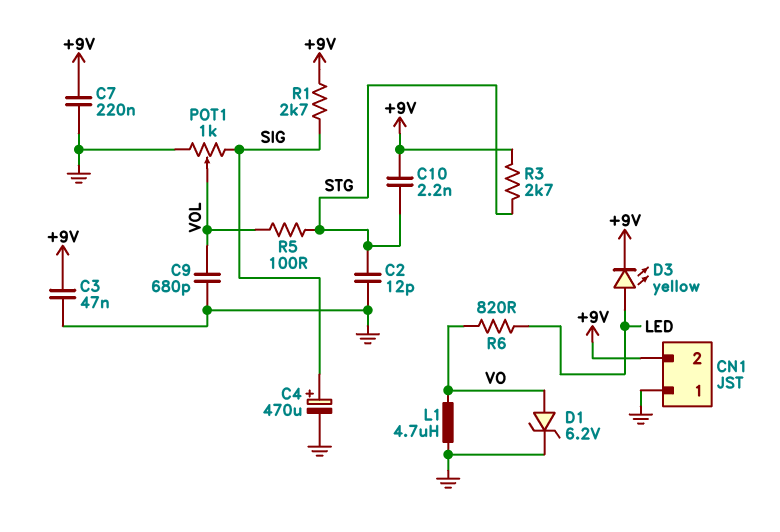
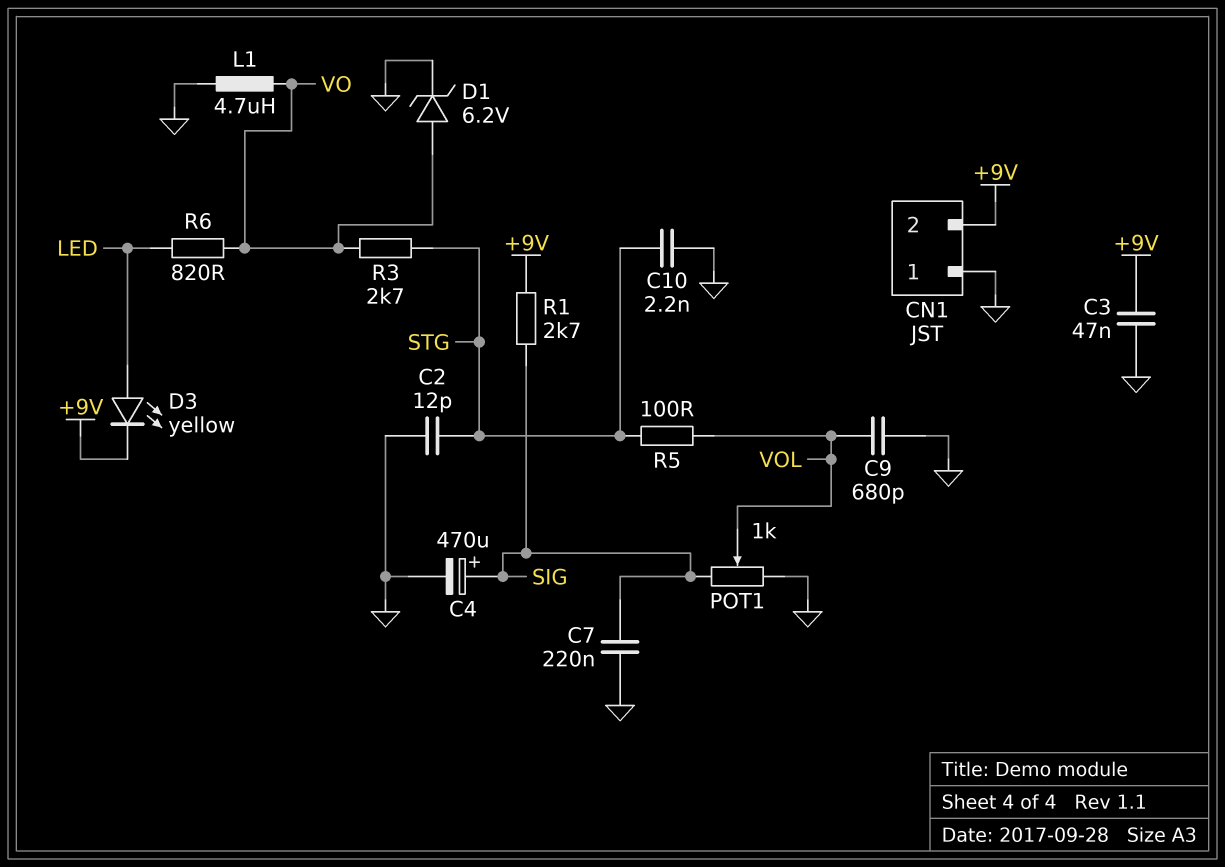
C7: 220nF (+9V, GND) -> 220nF (GND, SIG)
C10: 2.2nF (+9V, STG) -> 2.2nF (GND, STG)
R3: 2.7k (+9V, STG) -> 2.7k (STG, VO)

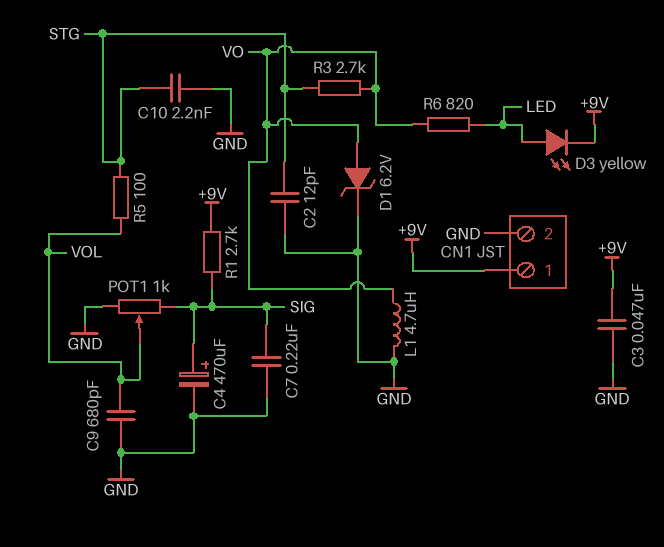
CN1 pin 1: GND -> +9V
CN1 pin 2: +9V -> GND

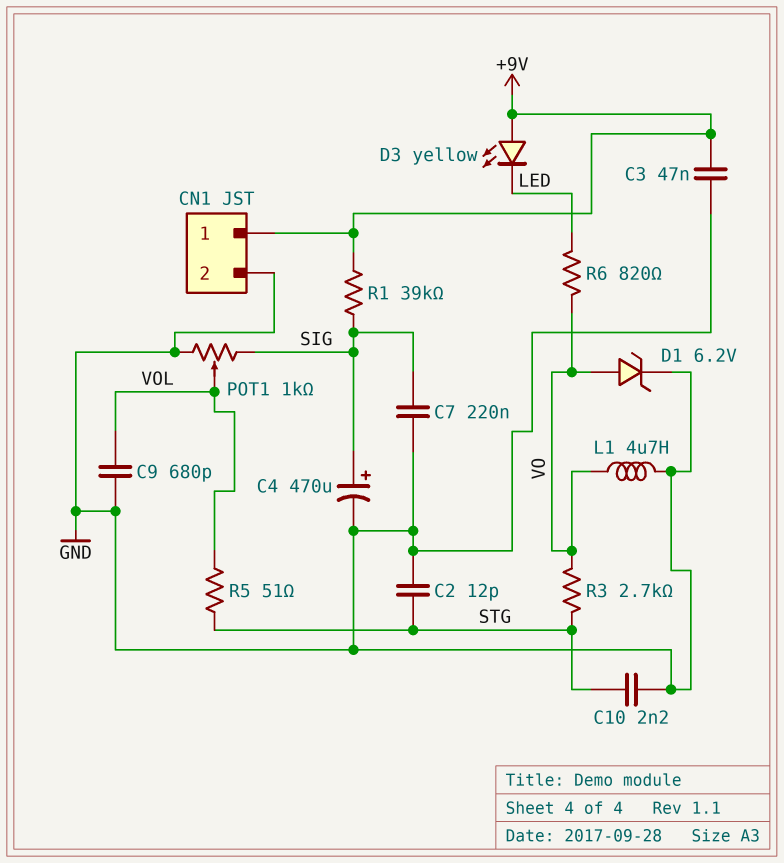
D3: LED yellow (A LED, K +9V) -> LED yellow (A +9V, K LED)
R1: 2.7k (+9V, SIG) -> 39k (+9V, SIG)
R5: 100 (STG, VOL) -> 51 (STG, VOL)

